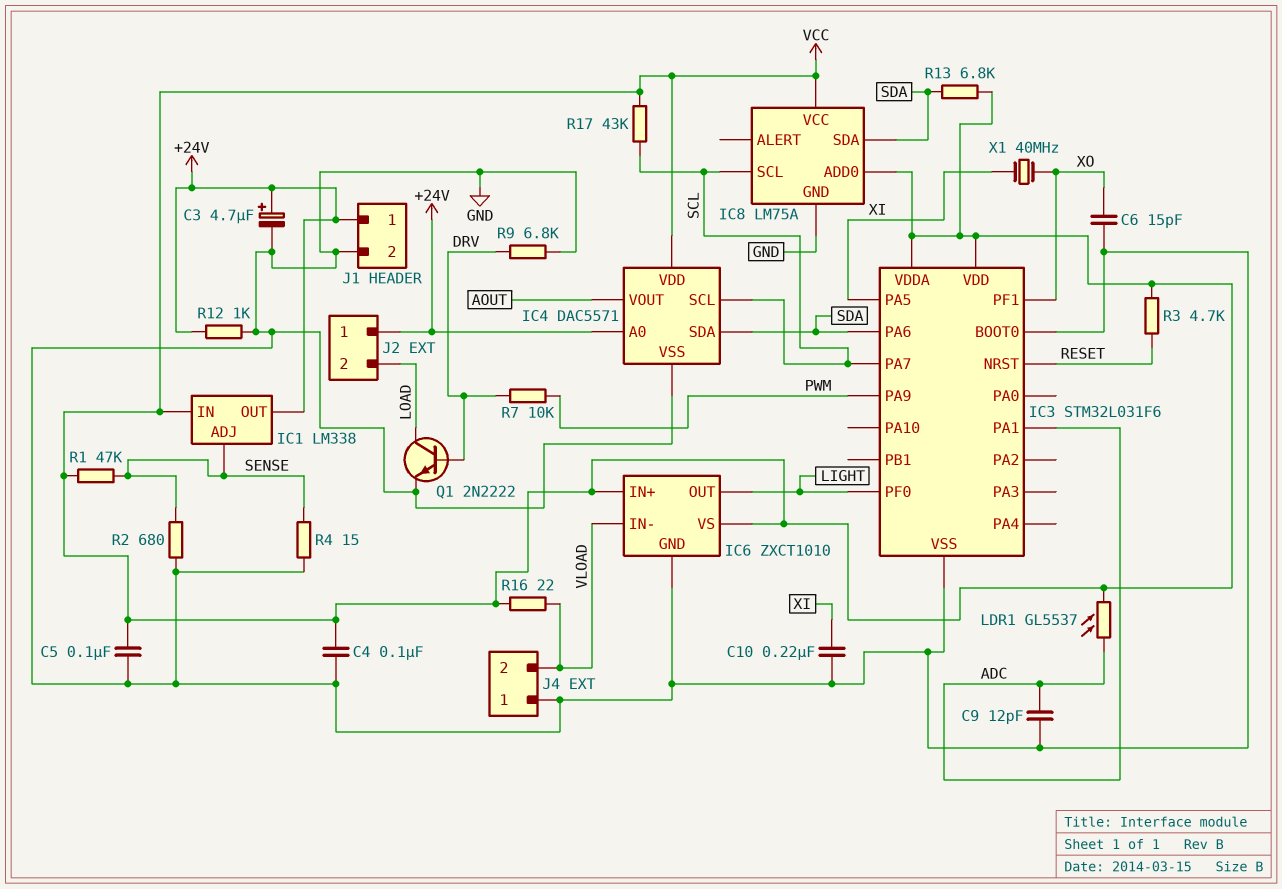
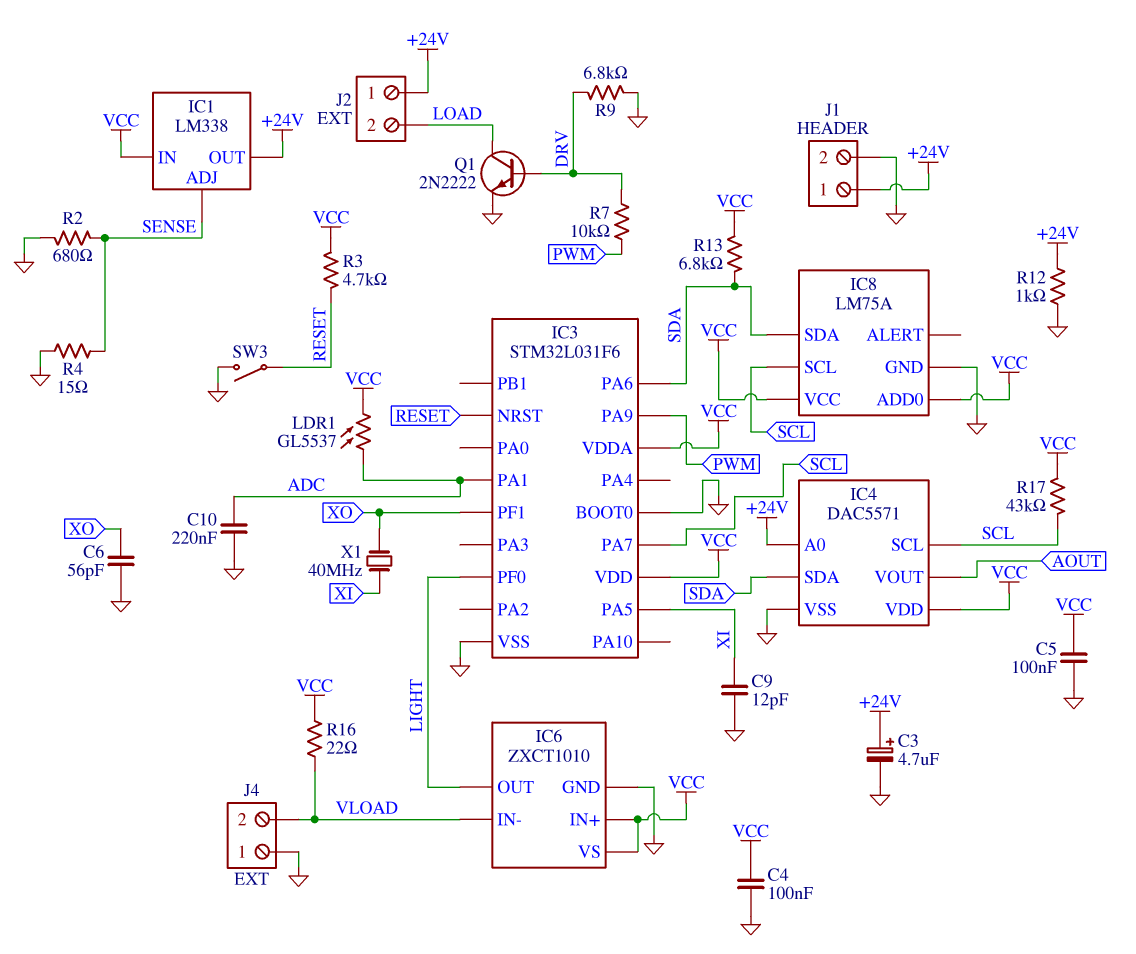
C6: 15pF (GND, XO) -> 56pF (GND, XO)
C9: 12pF (ADC, GND) -> 12pF (GND, XI)
C10: 220nF (GND, XI) -> 220nF (ADC, GND)
R1: 47k (SENSE, VCC) -> none
SW3: none -> switch (GND, RESET)

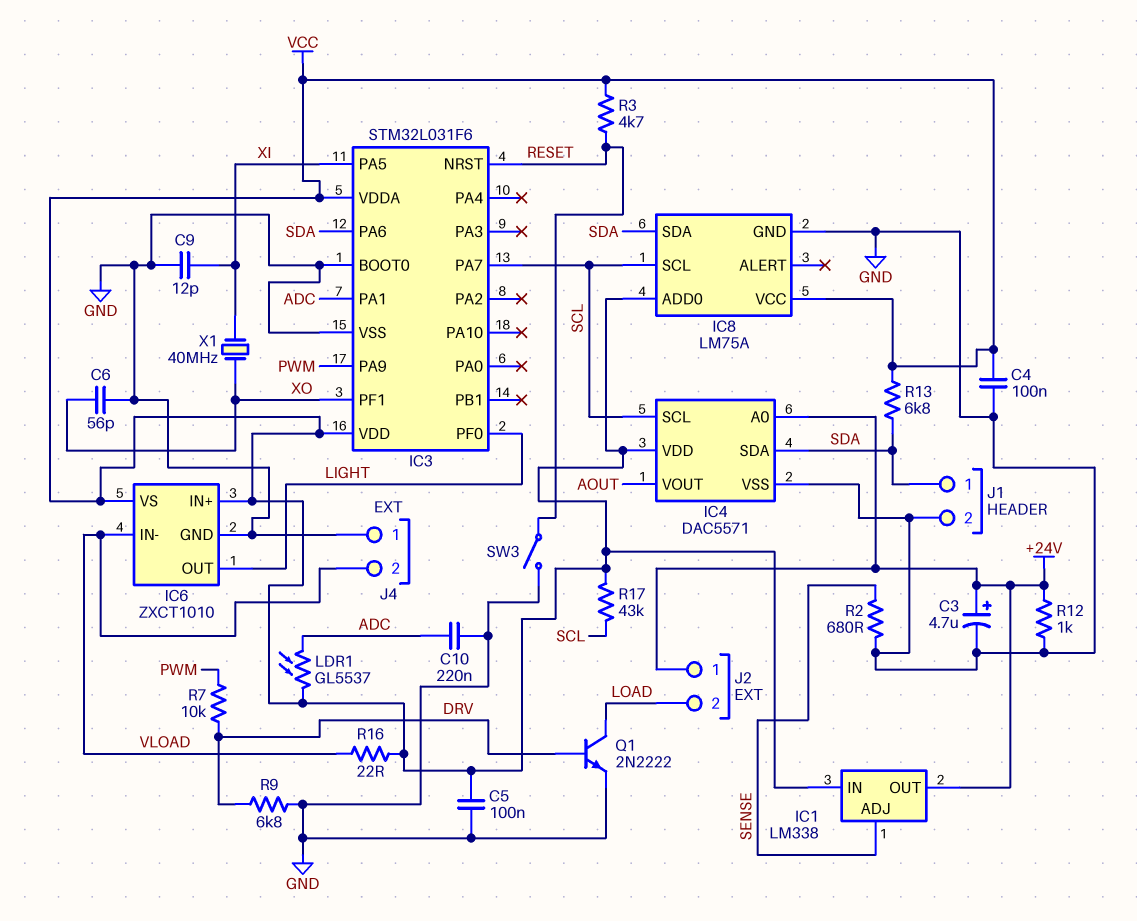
J1 pin 1: +24V -> SDA
R4: 15 (GND, SENSE) -> none

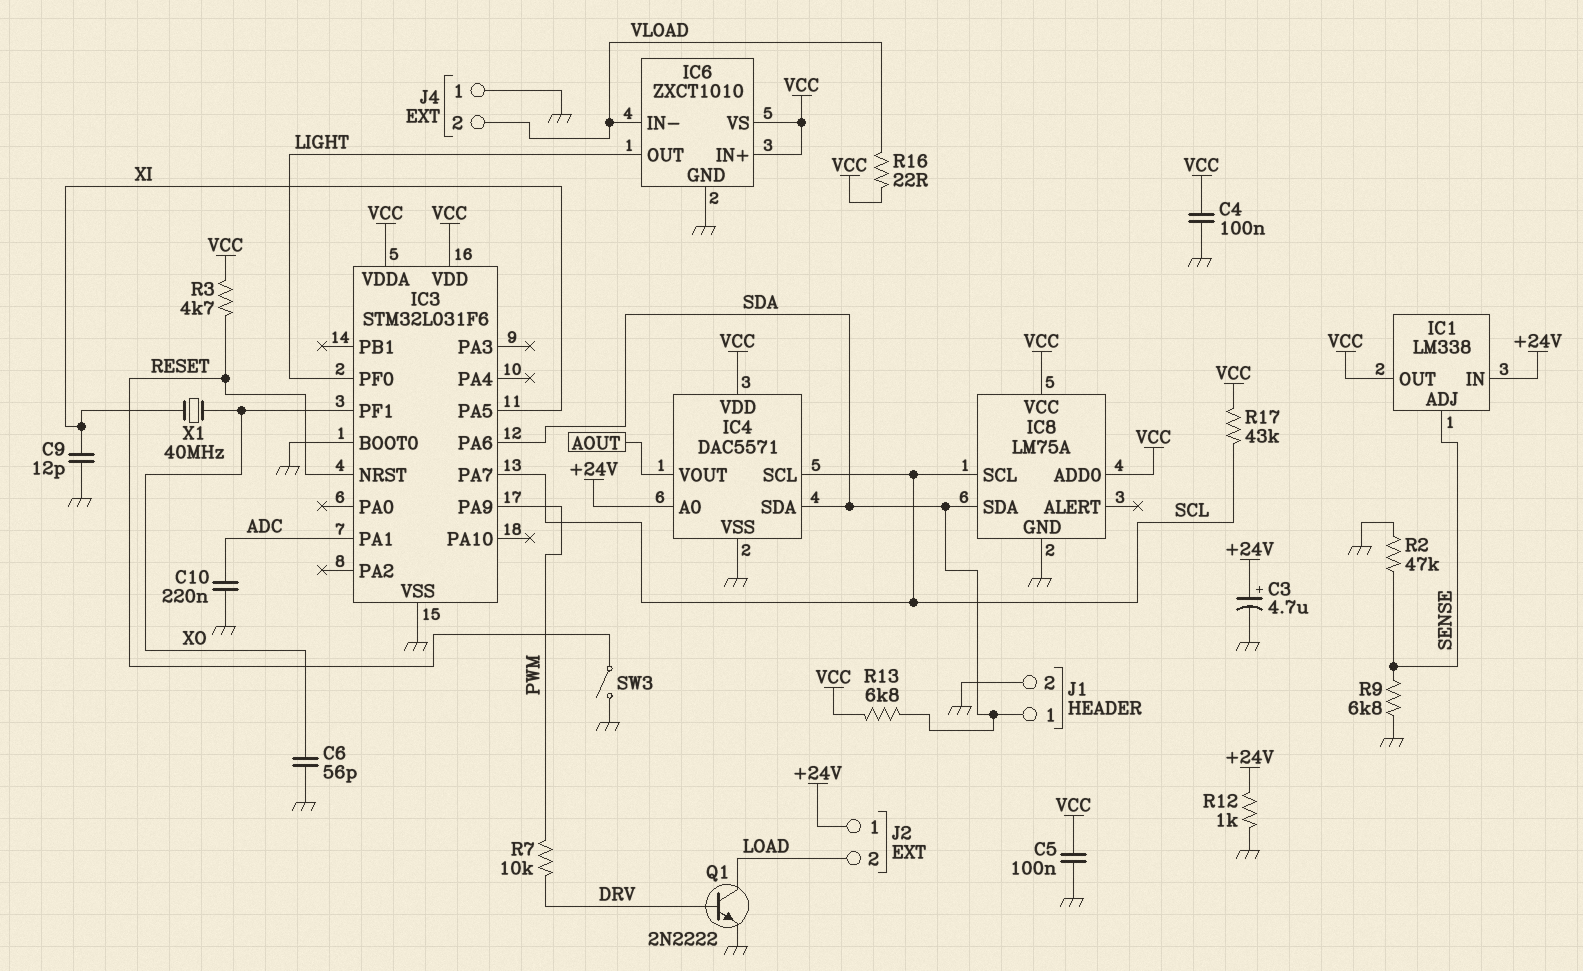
IC1 pin IN: VCC -> +24V
IC1 pin OUT: +24V -> VCC
LDR1: GL5537 (ADC, VCC) -> none
R2: 680 (GND, SENSE) -> 47k (GND, SENSE)
R9: 6.8k (DRV, GND) -> 6.8k (GND, SENSE)

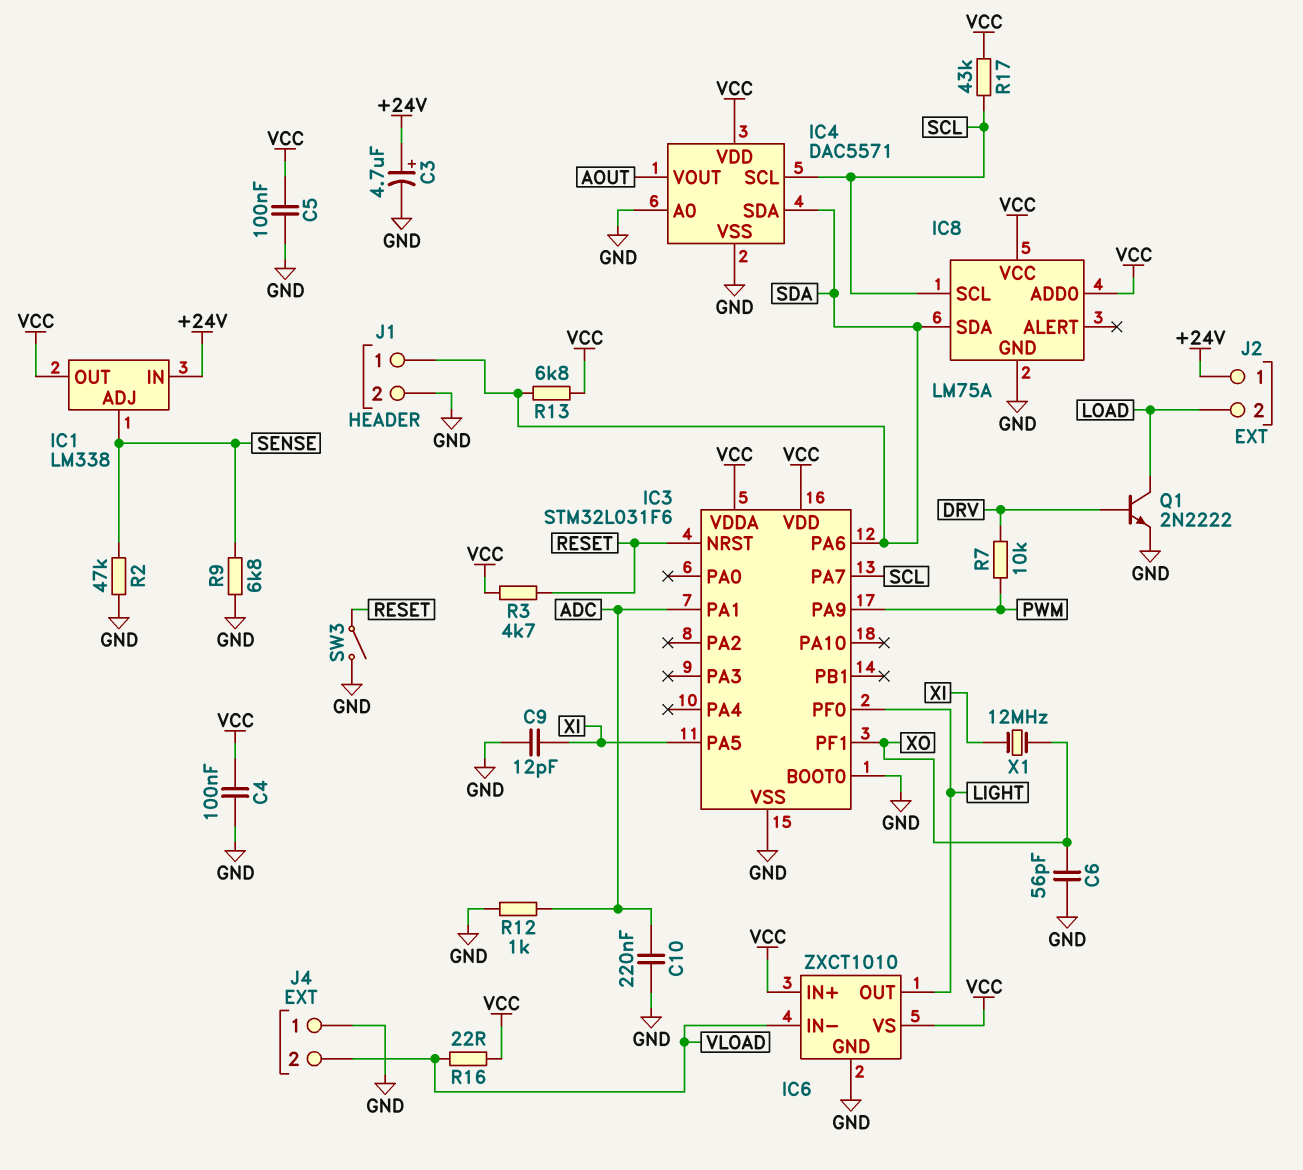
IC4 pin A0: +24V -> GND
R12: 1k (+24V, GND) -> 1k (ADC, GND)
X1: 40MHz (XI, XO) -> 12MHz (XI, XO)

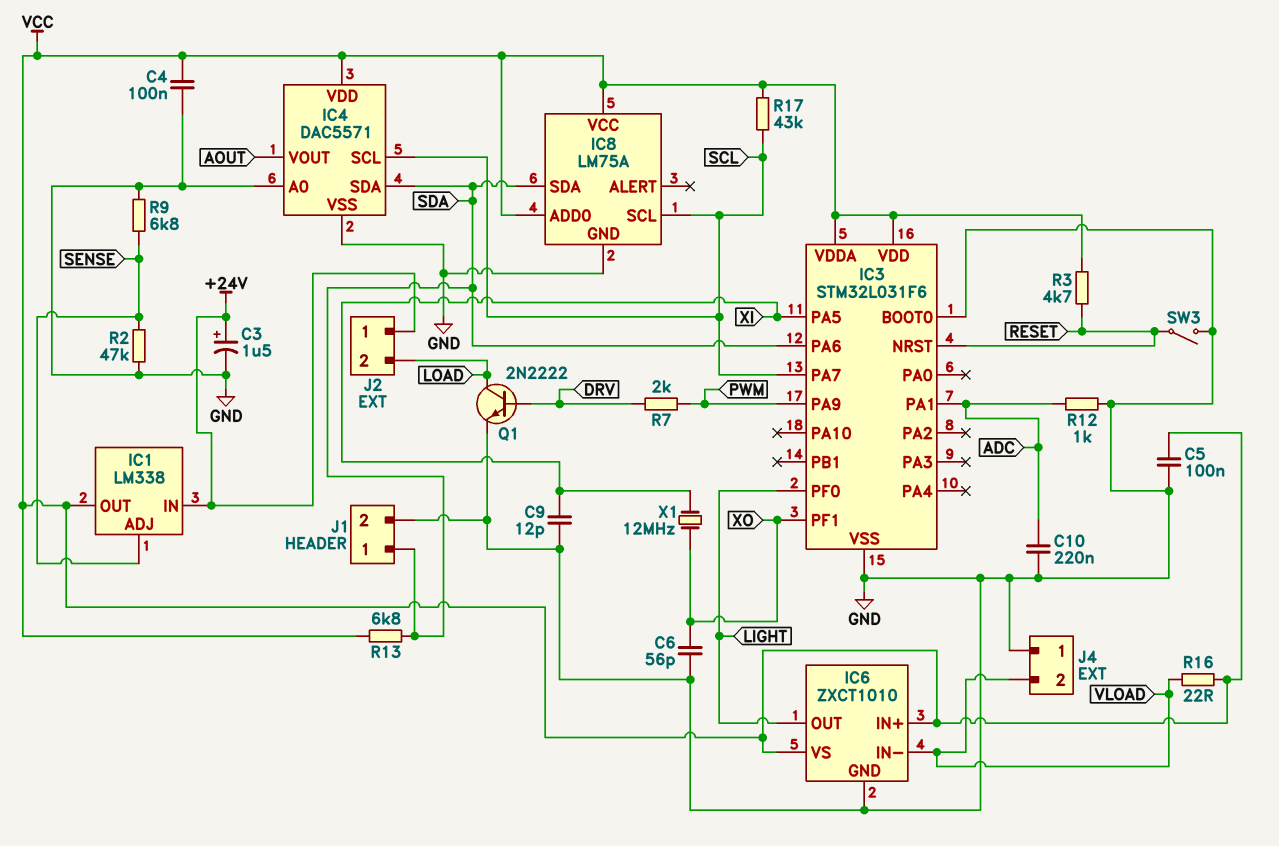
C3: 4.7uF (plus +24V, minus GND) -> 1.5uF (plus +24V, minus GND)
R7: 10k (DRV, PWM) -> 2k (DRV, PWM)

